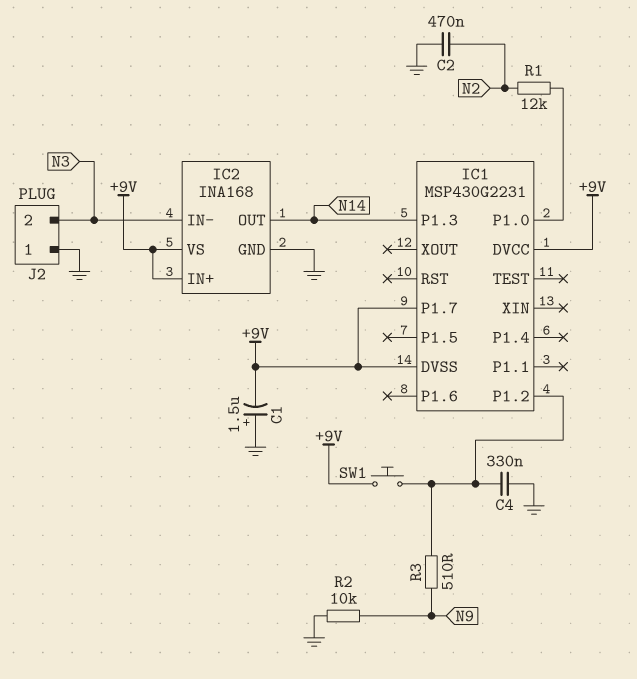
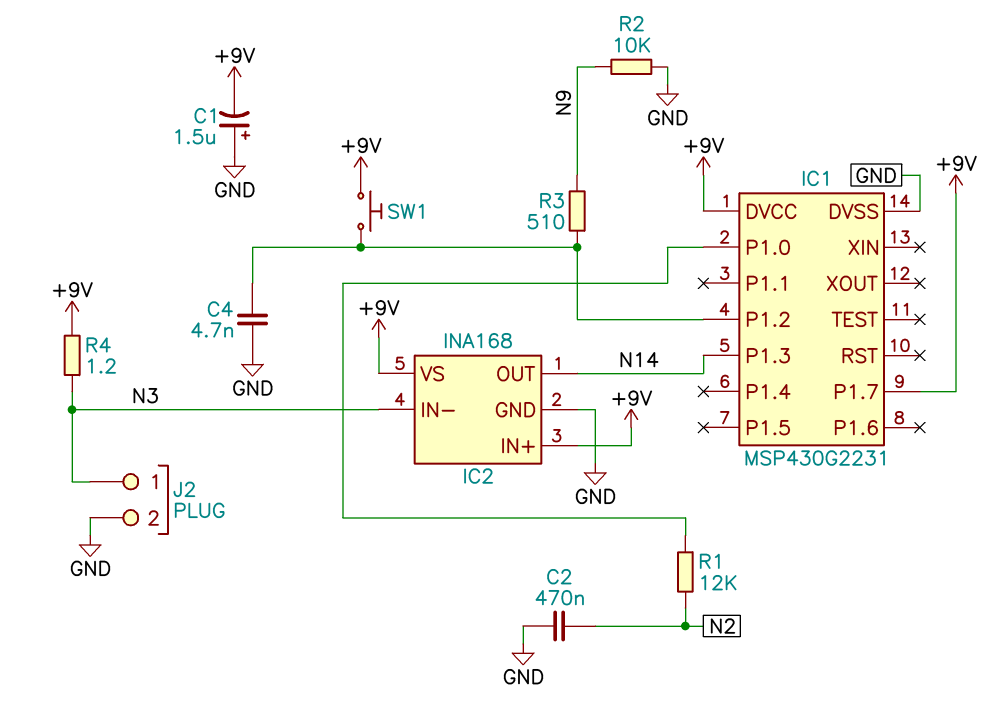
C4: 330nF (GND, IC1/P1.2) -> 4.7nF (GND, IC1/P1.2)
IC1 pin DVSS: +9V -> GND
J2 pin 1: GND -> N3
J2 pin 2: N3 -> GND
R4: none -> 1.2 (+9V, N3)

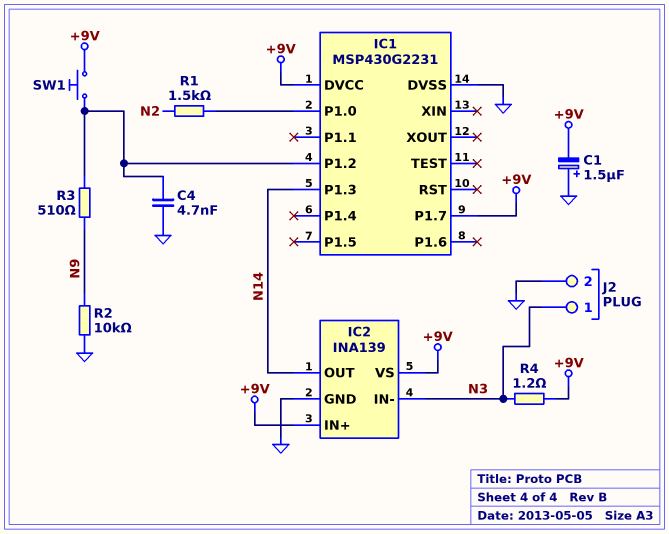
C2: 470nF (GND, N2) -> none
IC2: INA168 -> INA139
R1: 12k (IC1/P1.0, N2) -> 1.5k (IC1/P1.0, N2)

